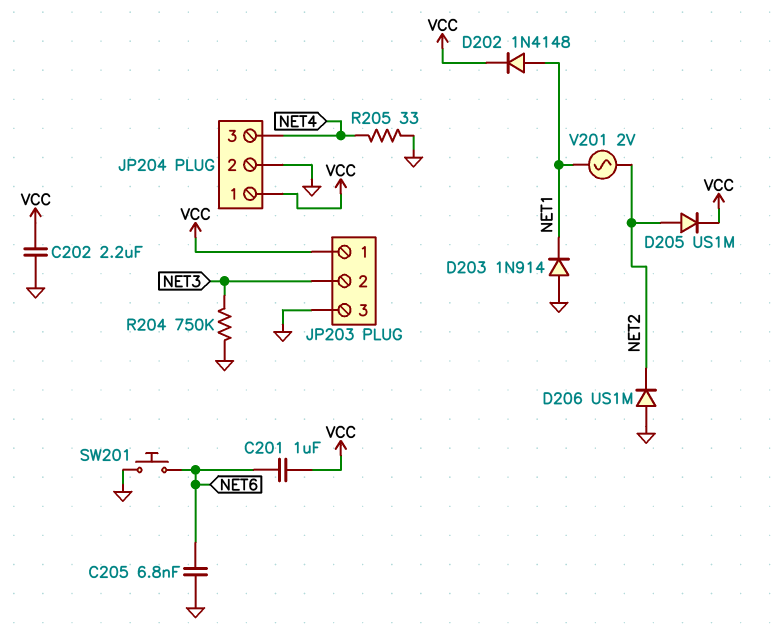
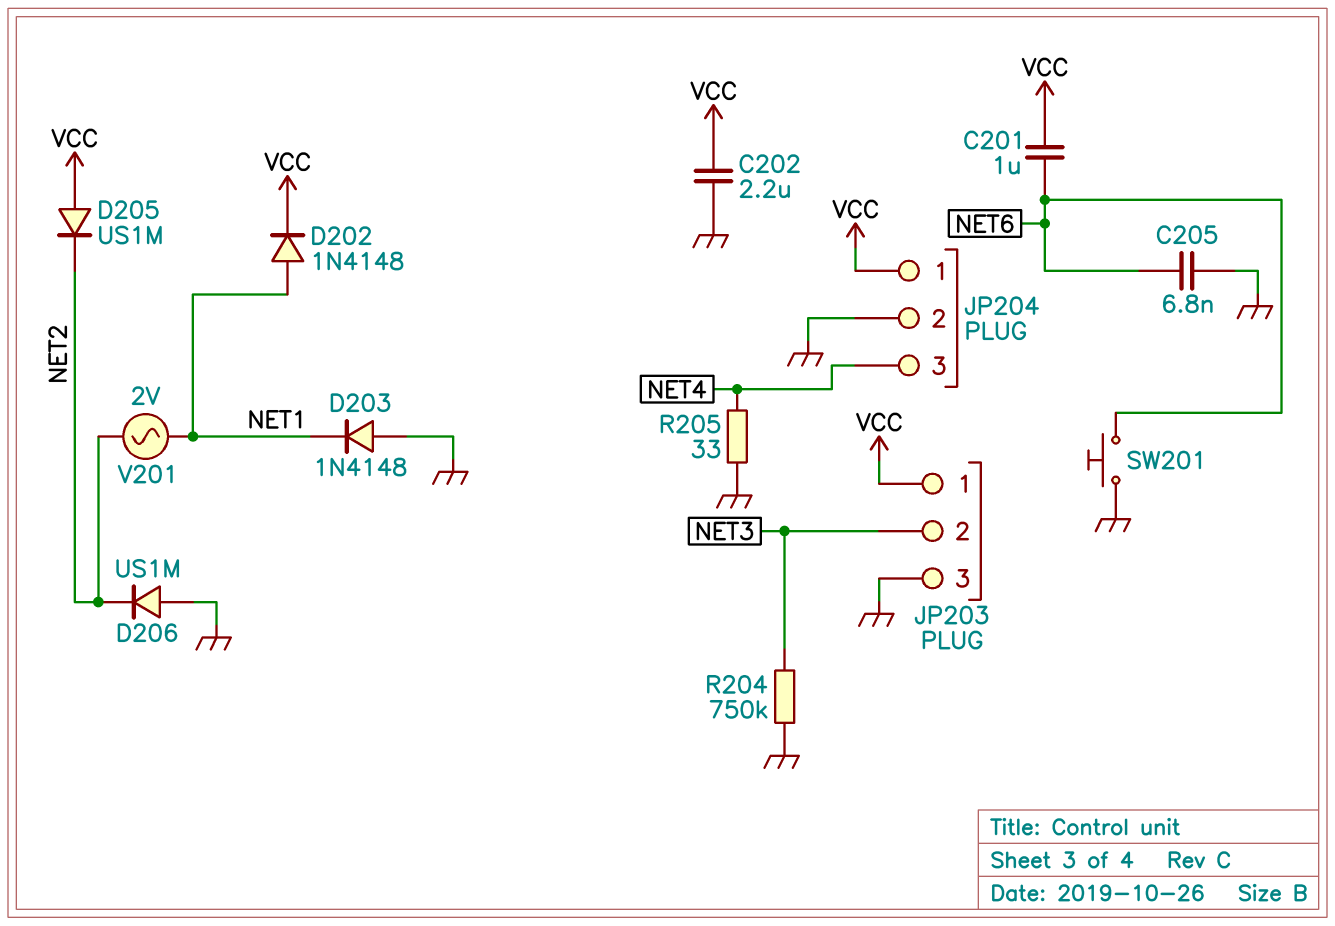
D203: diode 1N914 (A GND, K NET1) -> diode 1N4148 (A GND, K NET1)
D205: diode US1M (A NET2, K VCC) -> diode US1M (A VCC, K NET2)

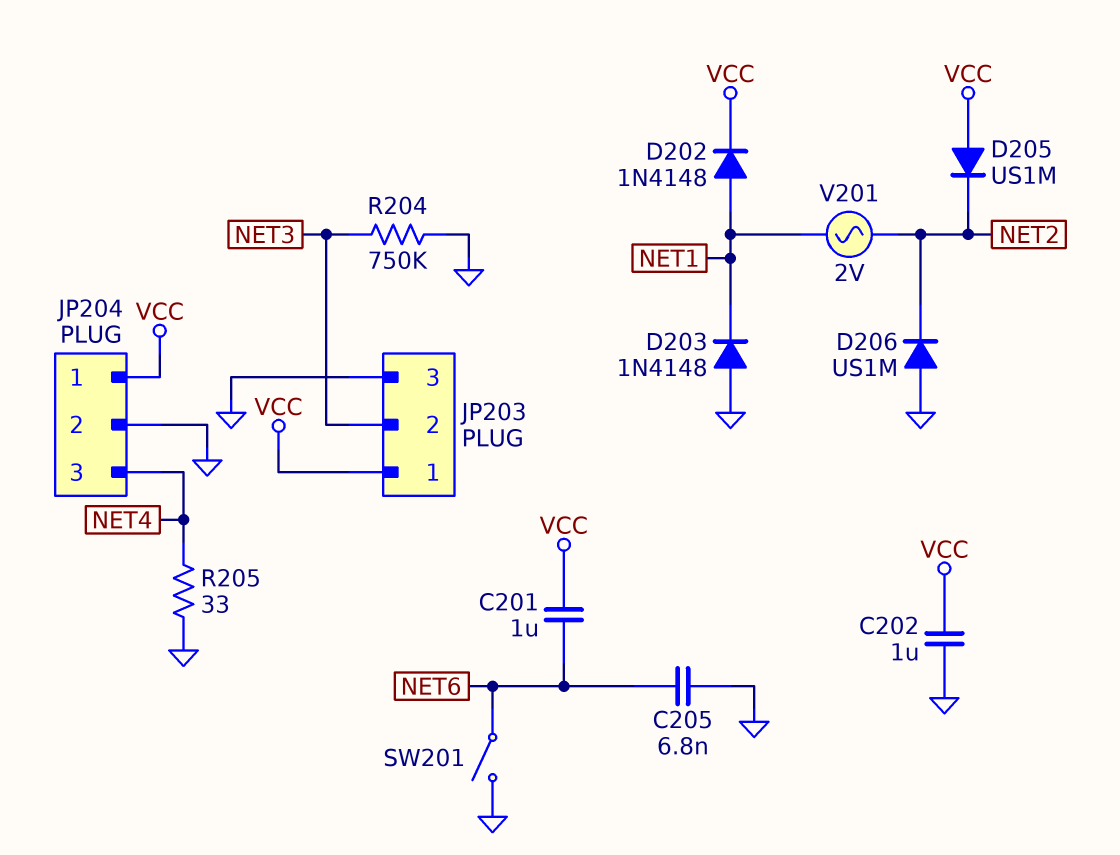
C202: 2.2uF (GND, VCC) -> 1uF (GND, VCC)
SW201: button (GND, NET6) -> switch (GND, NET6)

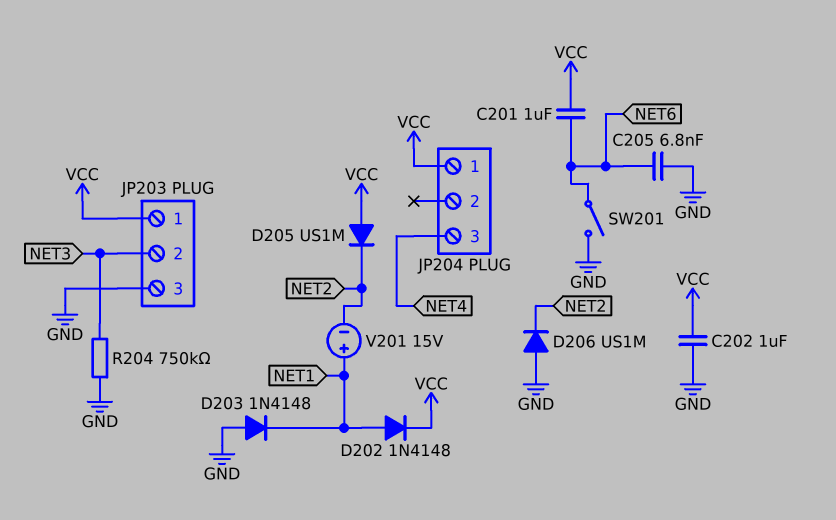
JP204 pin 2: GND -> none
R205: 33 (GND, NET4) -> none
V201: AC 2V (NET1, NET2) -> 15V (plus NET1, minus NET2)

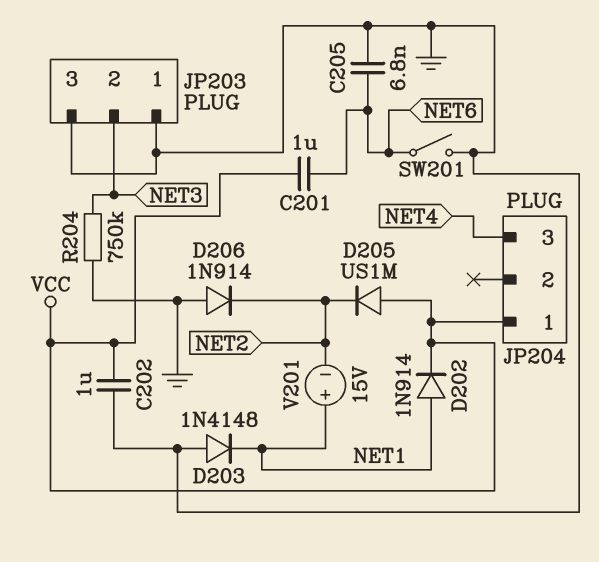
D202: diode 1N4148 (A NET1, K VCC) -> diode 1N914 (A NET1, K VCC)
D206: diode US1M (A GND, K NET2) -> diode 1N914 (A GND, K NET2)
JP203 pin 1: VCC -> GND

